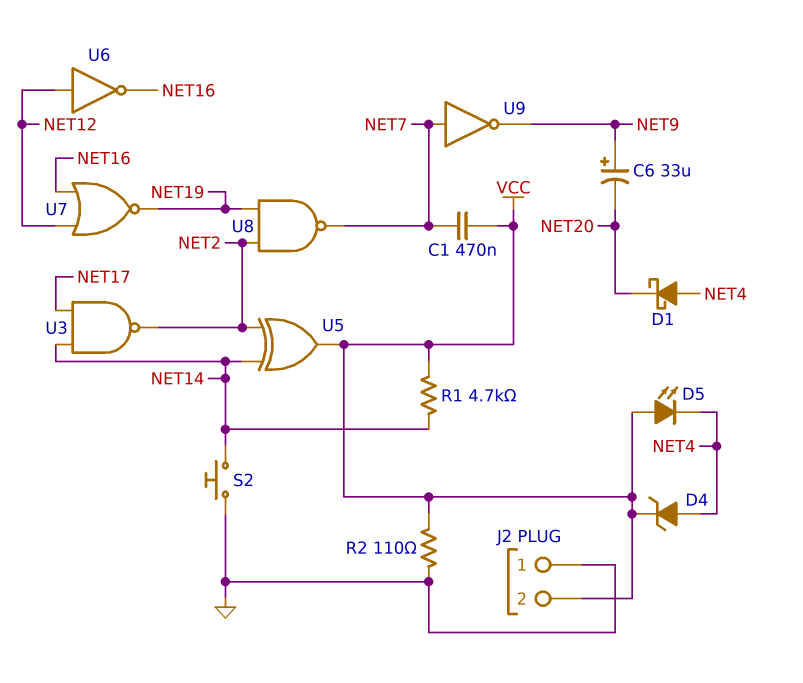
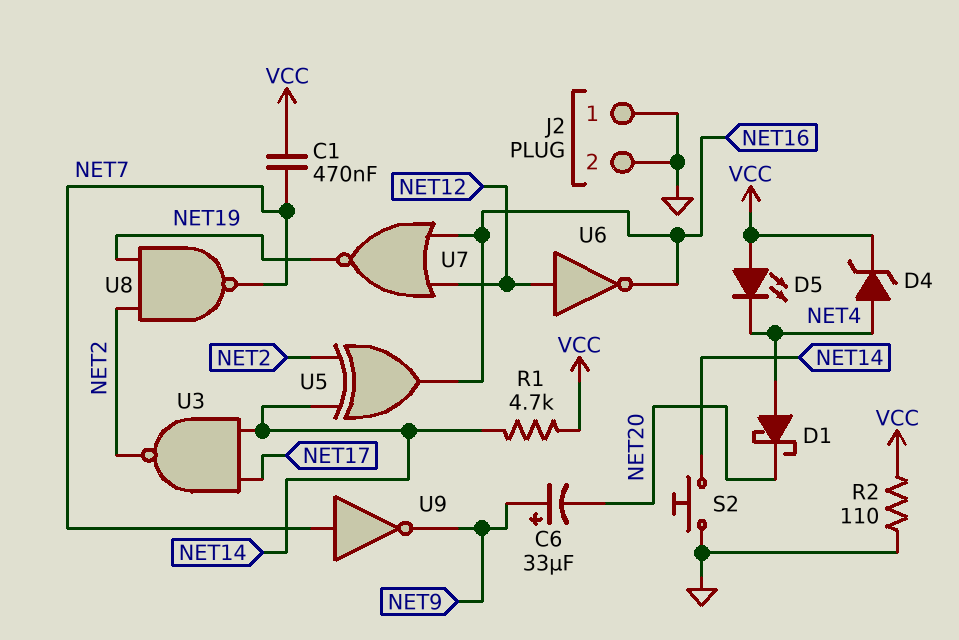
J2 pin 2: VCC -> GND
U5: XOR (in NET2, in NET14, out VCC) -> XOR (in NET2, in NET14, out NET16)

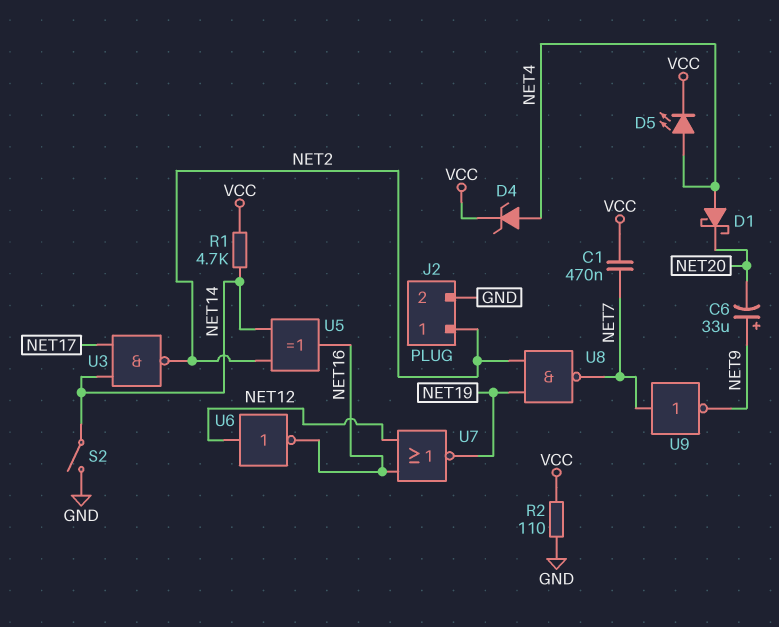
D5: LED (A VCC, K NET4) -> LED (A NET4, K VCC)
J2 pin 1: GND -> NET2
S2: button (GND, NET14) -> switch (GND, NET14)

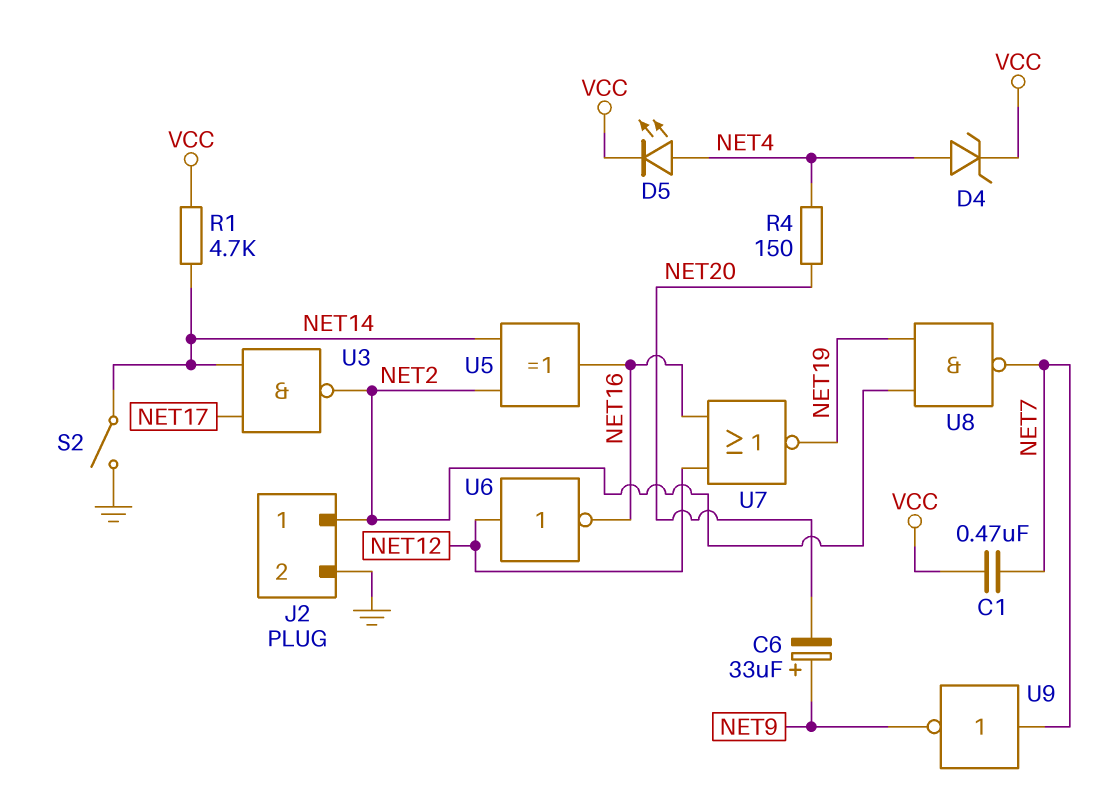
D1: schottky (A NET4, K NET20) -> none
R2: 110 (GND, VCC) -> none
R4: none -> 150 (NET4, NET20)

